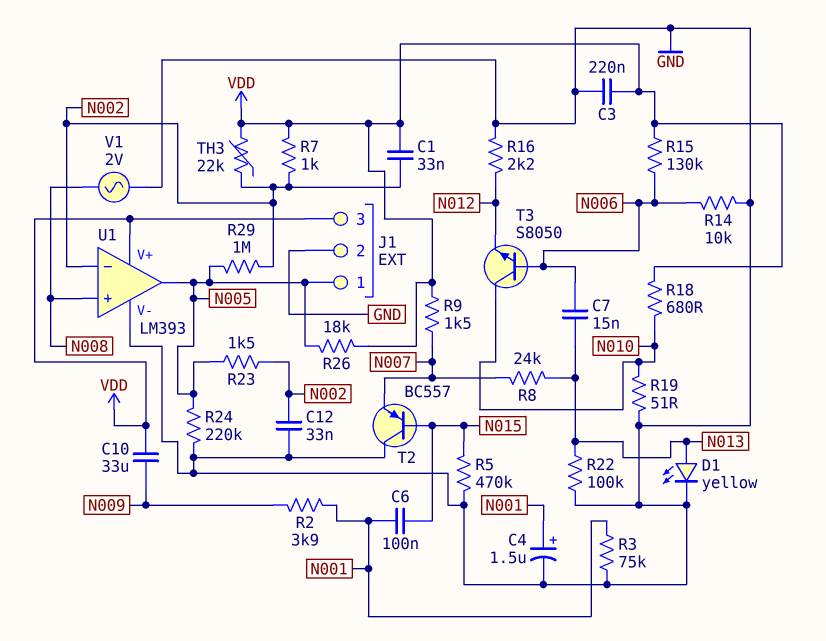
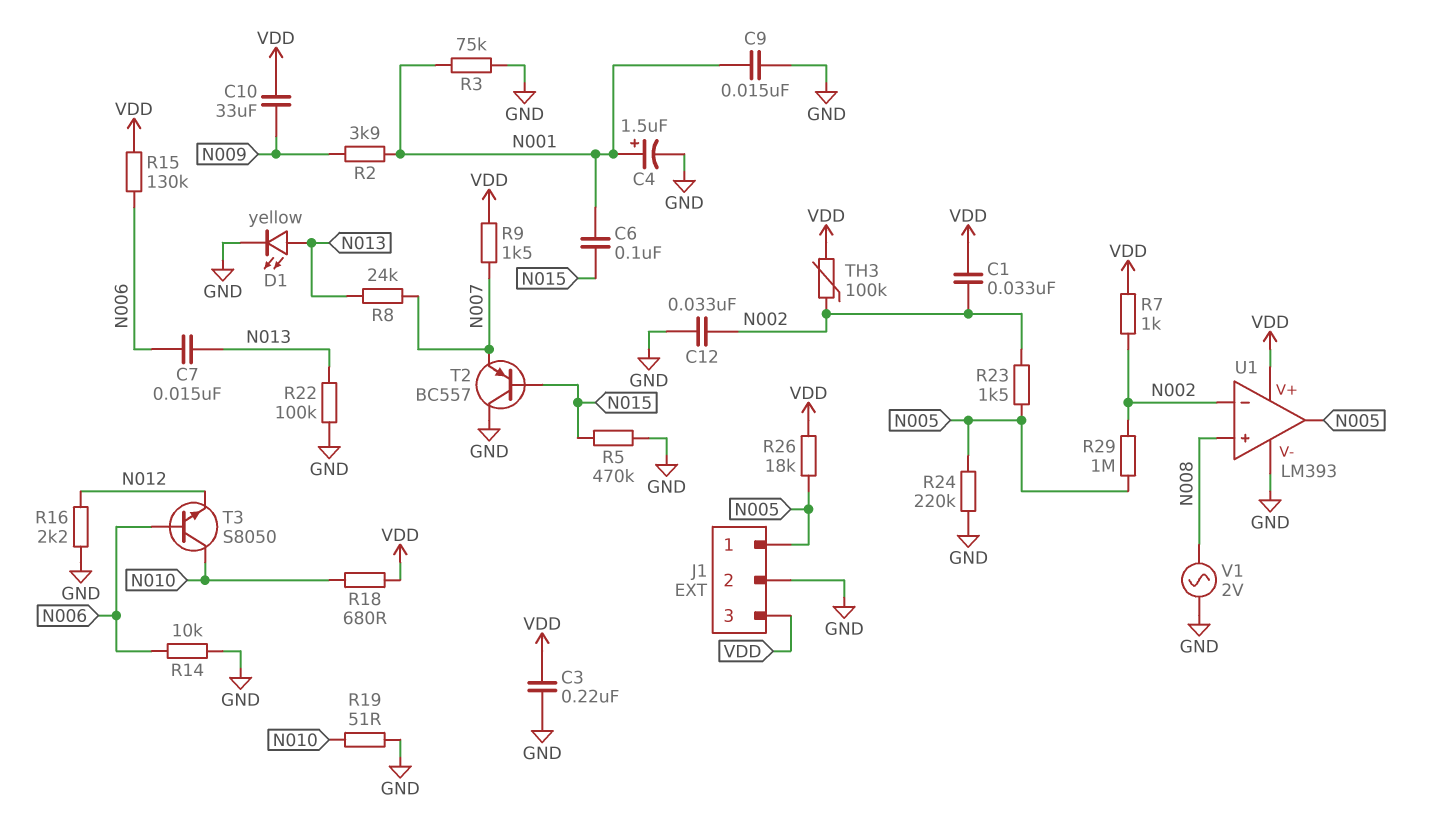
C9: none -> 15nF (GND, N001)
TH3: 22k (N002, VDD) -> 100k (N002, VDD)

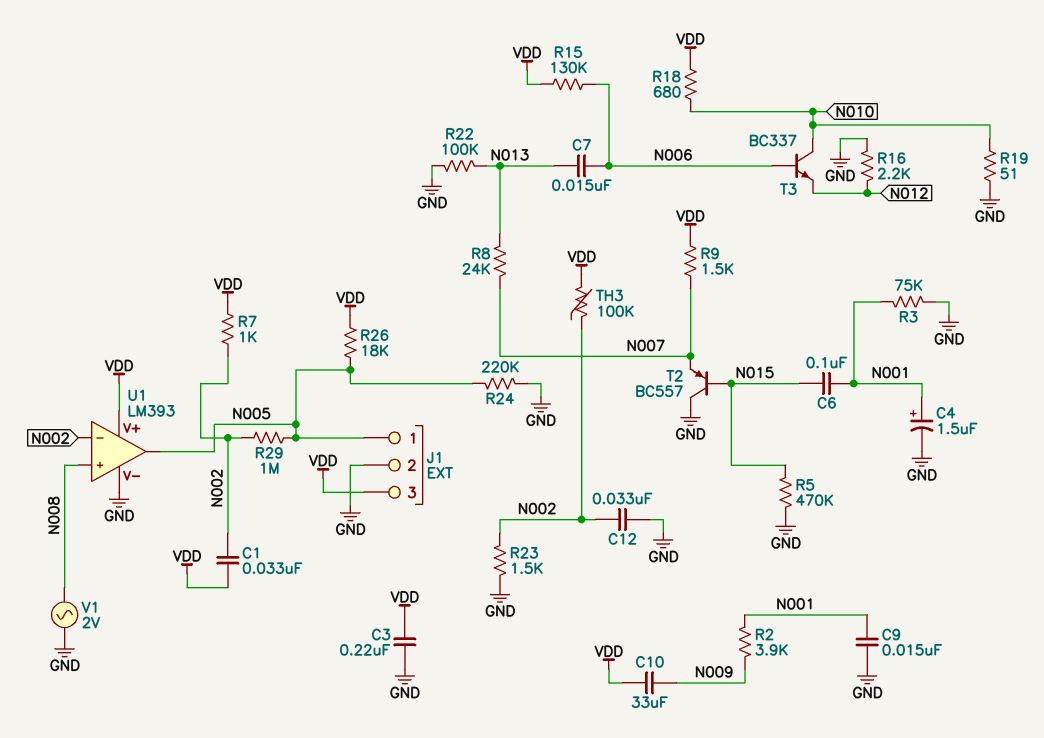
D1: LED yellow (A N013, K GND) -> none
R14: 10k (GND, N006) -> none
R23: 1.5k (N002, N005) -> 1.5k (GND, N002)
T3: NPN S8050 (B N006, C N010, E N012) -> NPN BC337 (B N006, C N010, E N012)

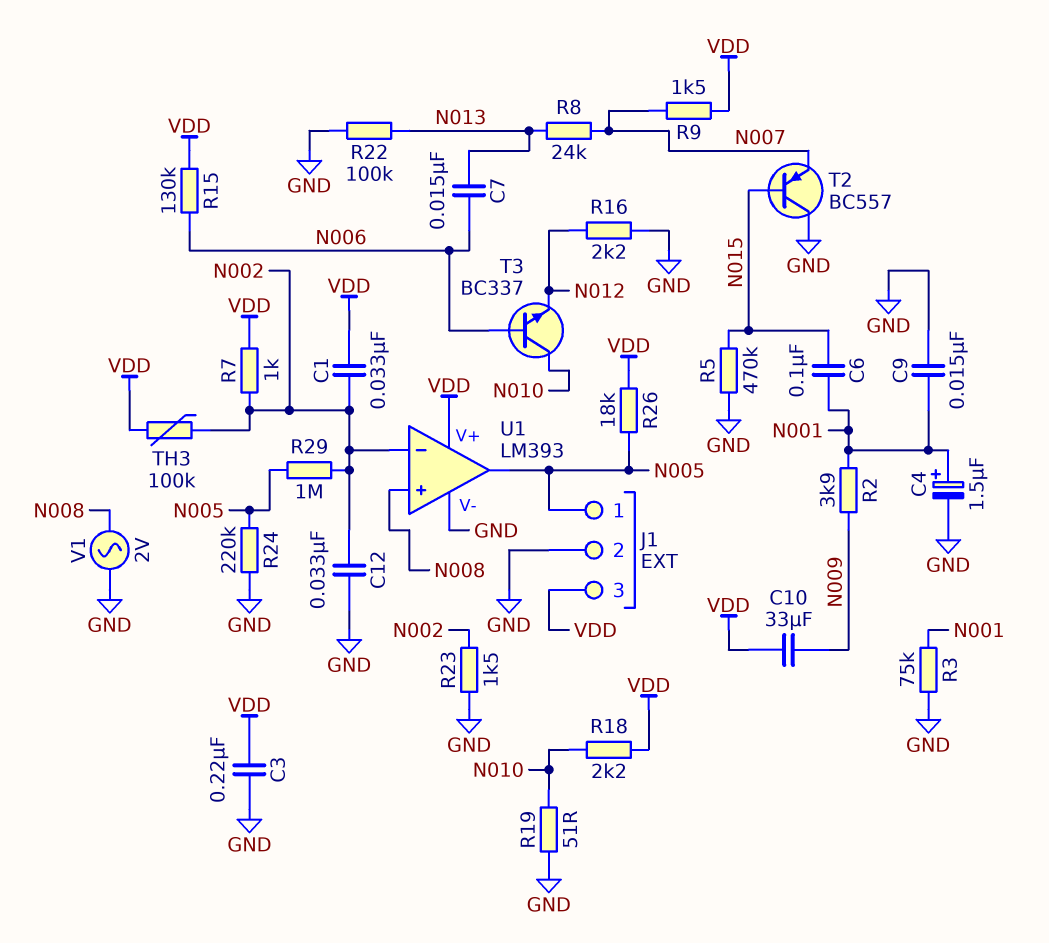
R18: 680 (N010, VDD) -> 2.2k (N010, VDD)

